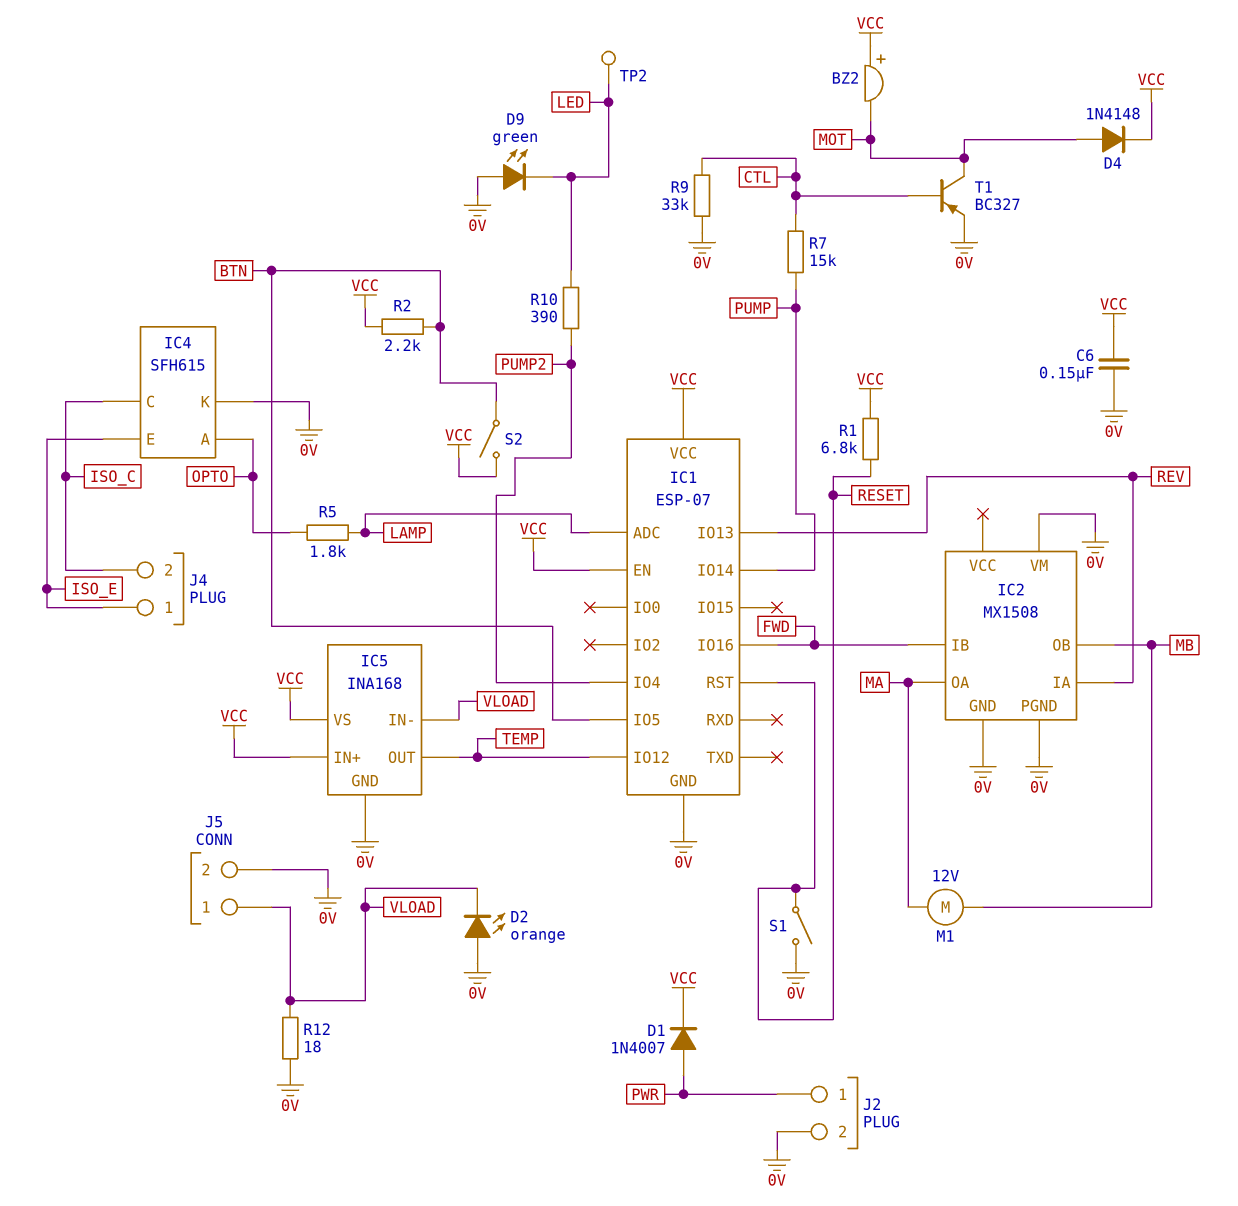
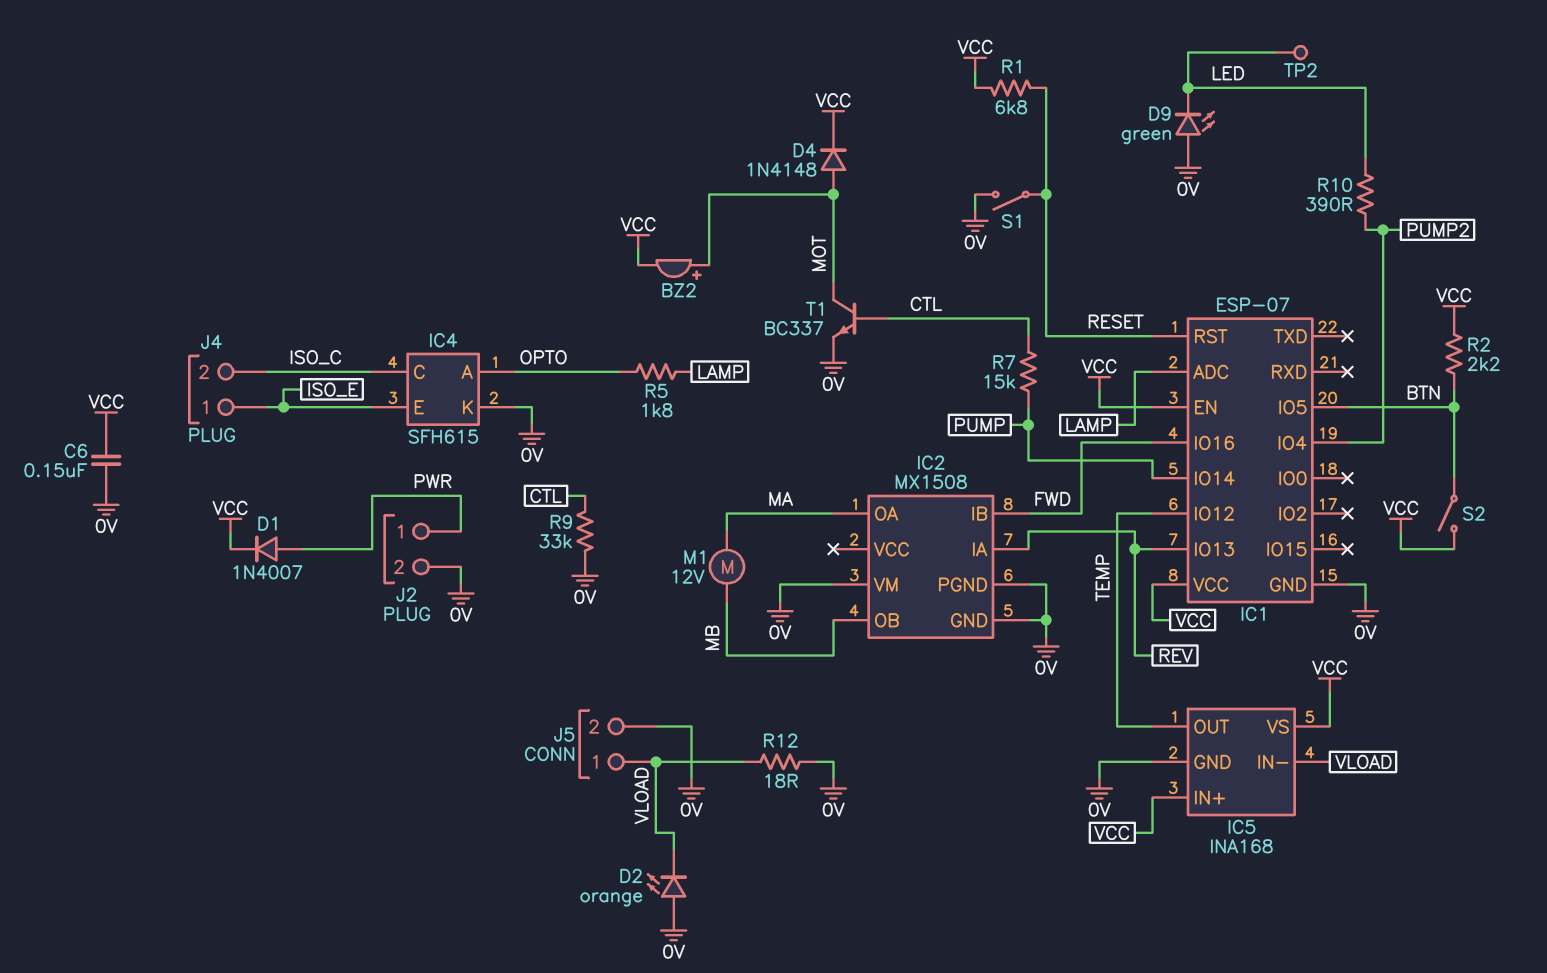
BZ2: buzzer (plus VCC, minus MOT) -> buzzer (plus MOT, minus VCC)
T1: PNP BC327 (B CTL, C MOT, E 0V) -> NPN BC337 (B CTL, C MOT, E 0V)

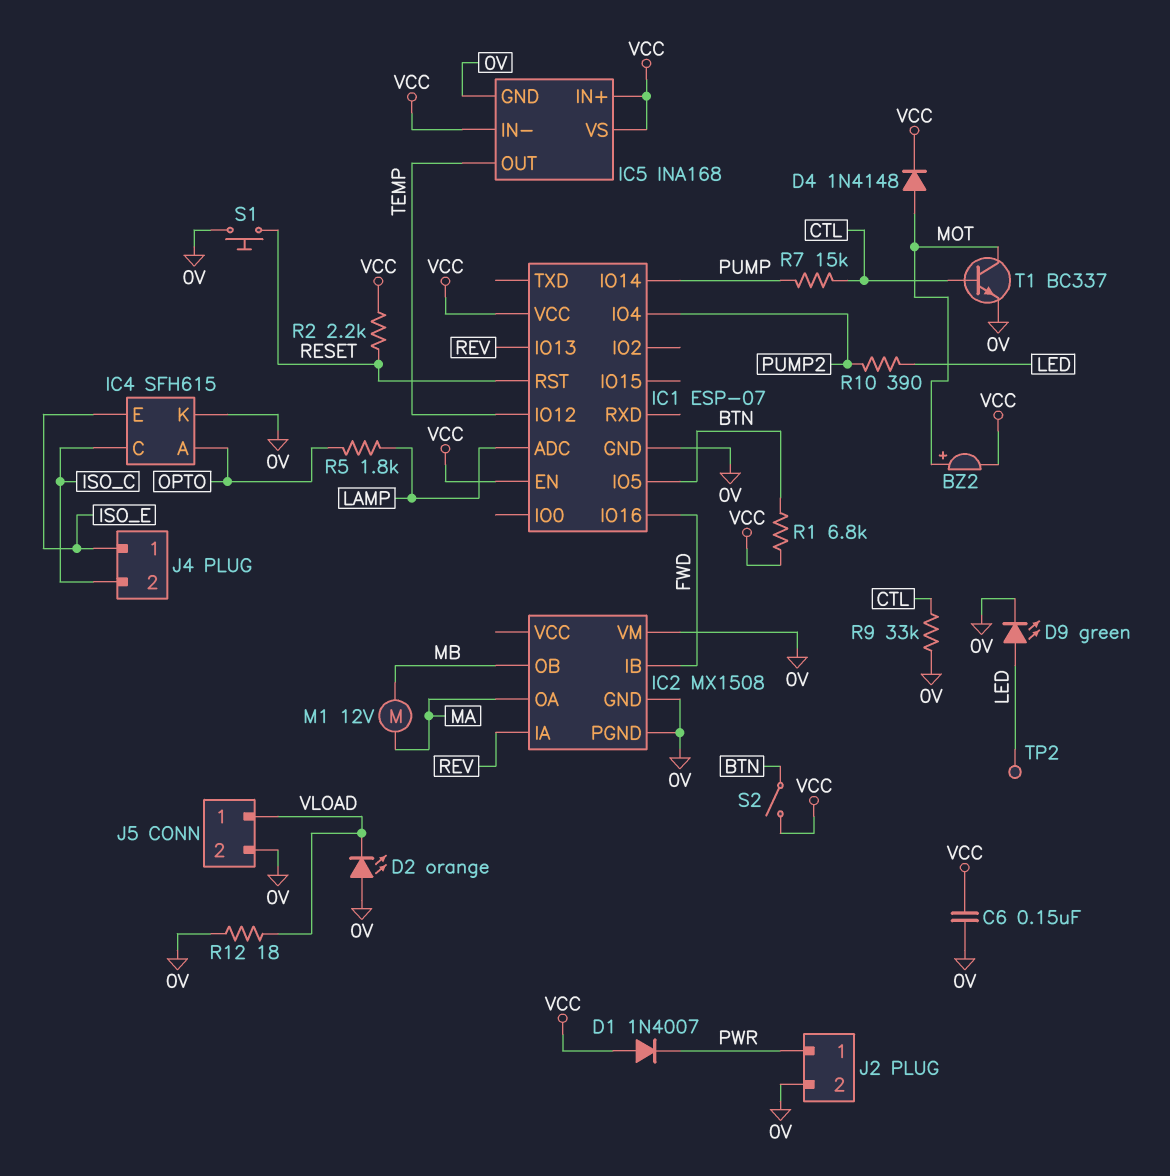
D1: diode 1N4007 (A PWR, K VCC) -> diode 1N4007 (A VCC, K PWR)
D9: LED green (A 0V, K LED) -> LED green (A LED, K 0V)
IC5 pin IN-: VLOAD -> VCC
R1: 6.8k (RESET, VCC) -> 6.8k (BTN, VCC)
R2: 2.2k (BTN, VCC) -> 2.2k (RESET, VCC)
S1: switch (0V, RESET) -> button (0V, RESET)

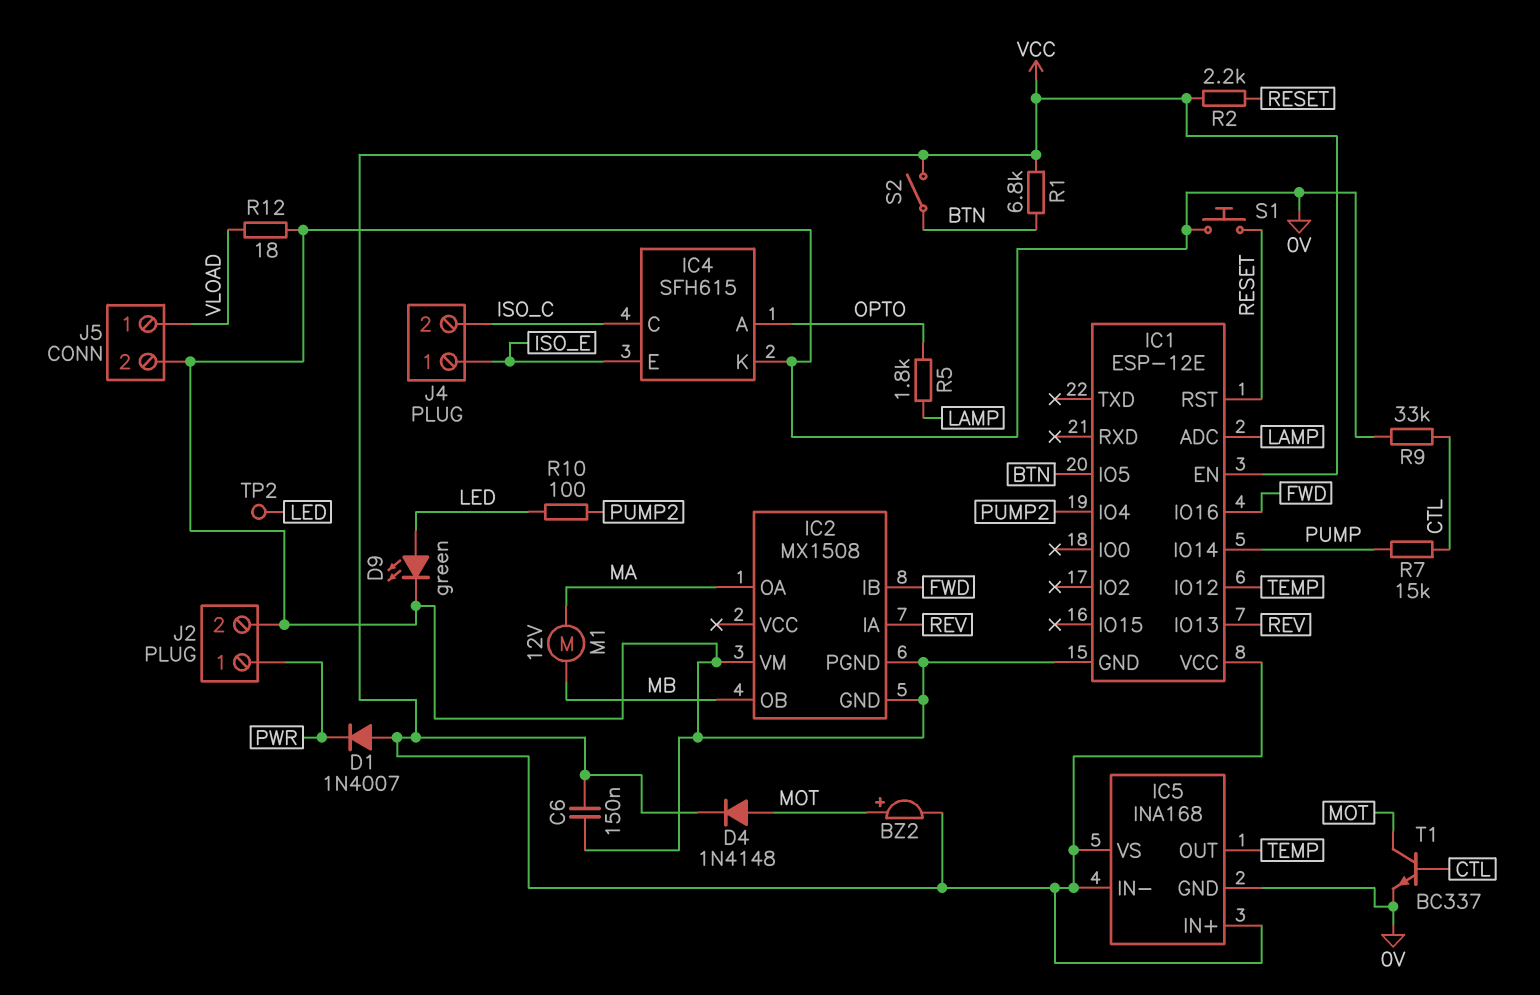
D2: LED orange (A 0V, K VLOAD) -> none
IC1: ESP-07 -> ESP-12E
R10: 390 (LED, PUMP2) -> 100 (LED, PUMP2)

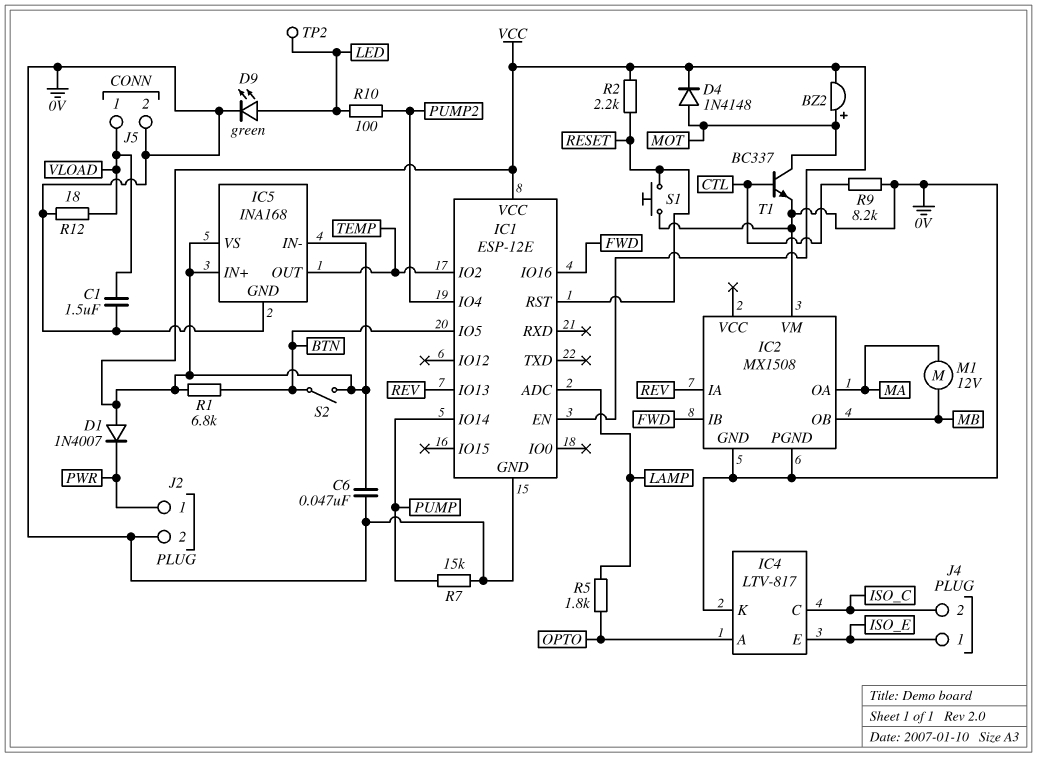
C1: none -> 1.5uF (0V, VLOAD)
C6: 150nF (0V, VCC) -> 47nF (0V, VCC)
IC1 pin IO2: none -> TEMP
IC1 pin IO12: TEMP -> none
IC4: SFH615 -> LTV-817
R7: 15k (CTL, PUMP) -> 15k (0V, PUMP)
R9: 33k (0V, CTL) -> 8.2k (0V, CTL)

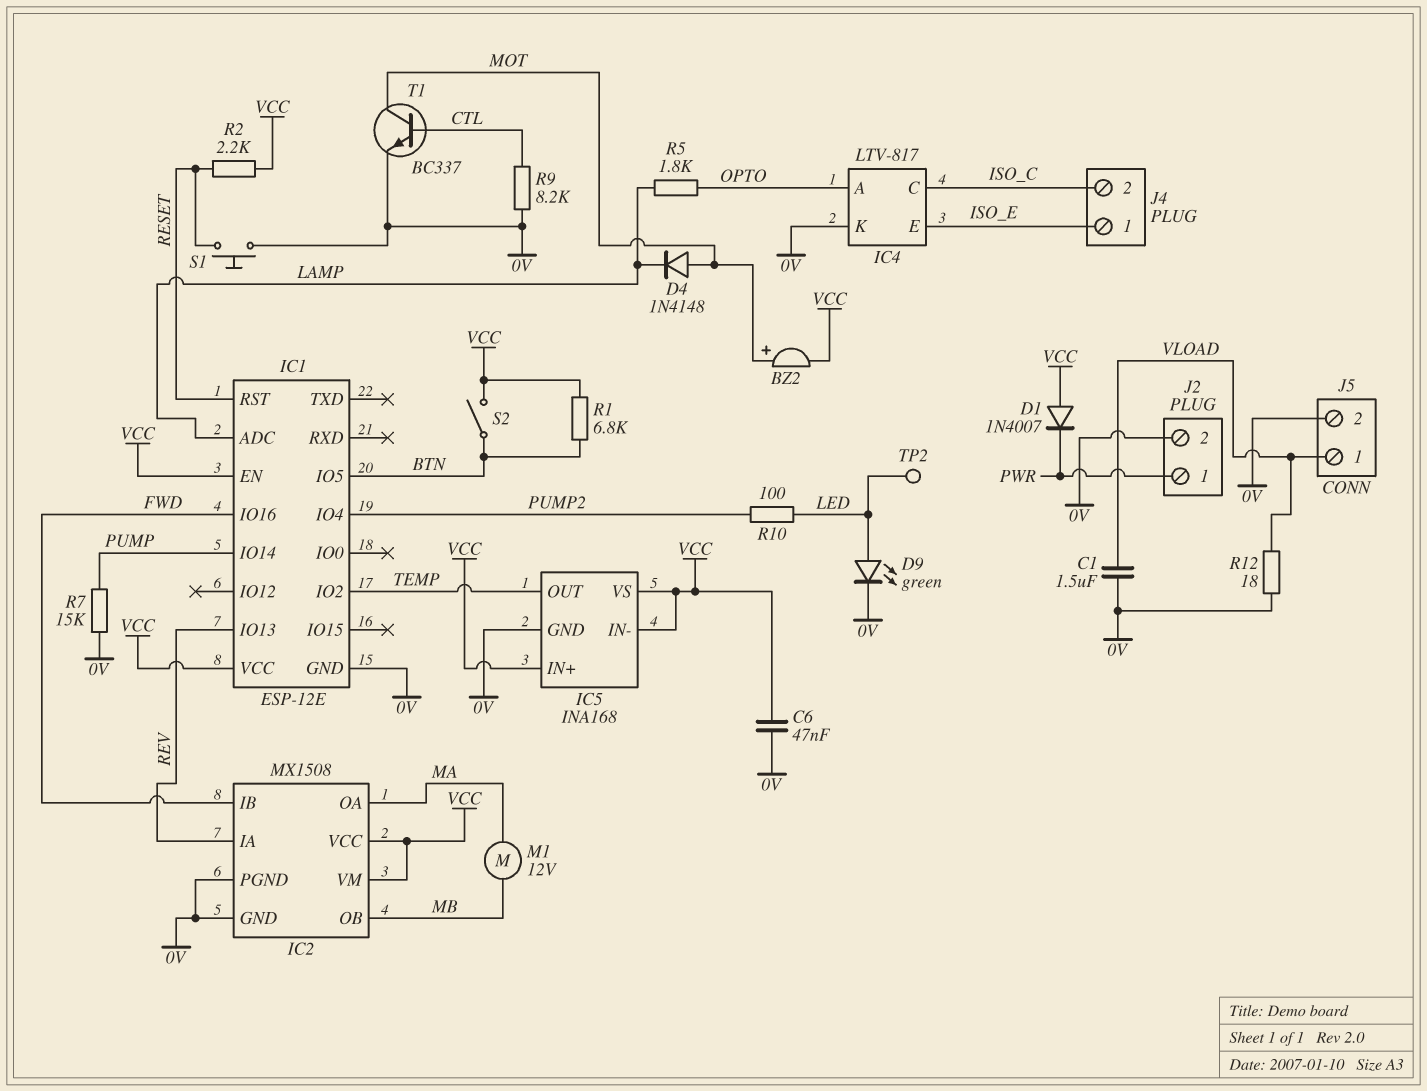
D4: diode 1N4148 (A MOT, K VCC) -> diode 1N4148 (A MOT, K LAMP)
IC2 pin VCC: none -> VCC
IC2 pin VM: 0V -> VCC

